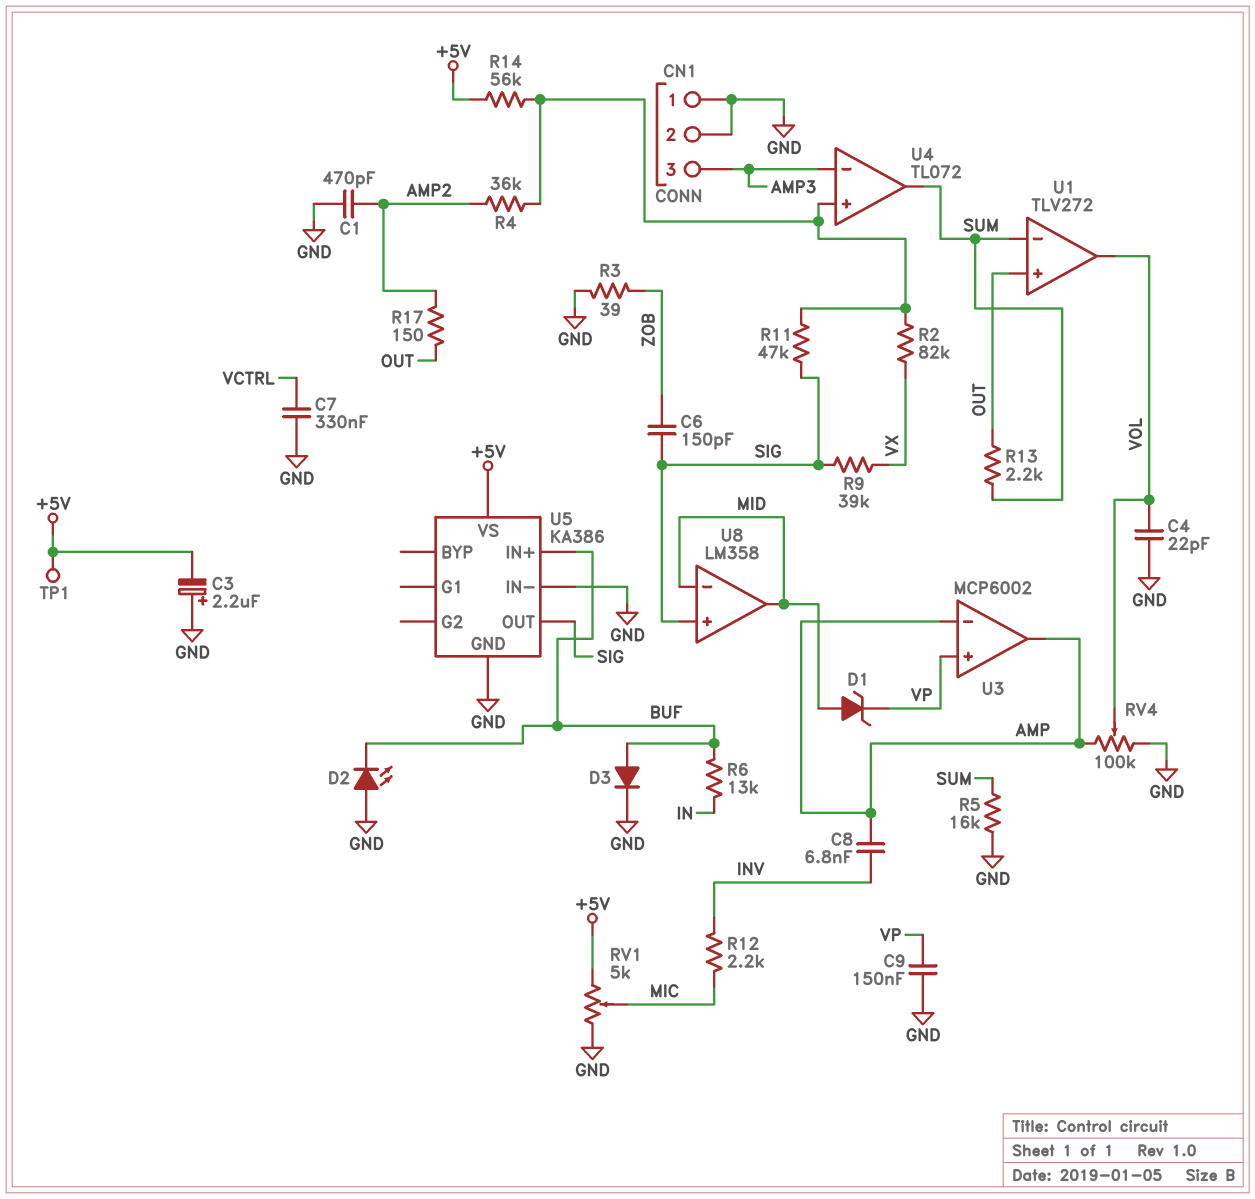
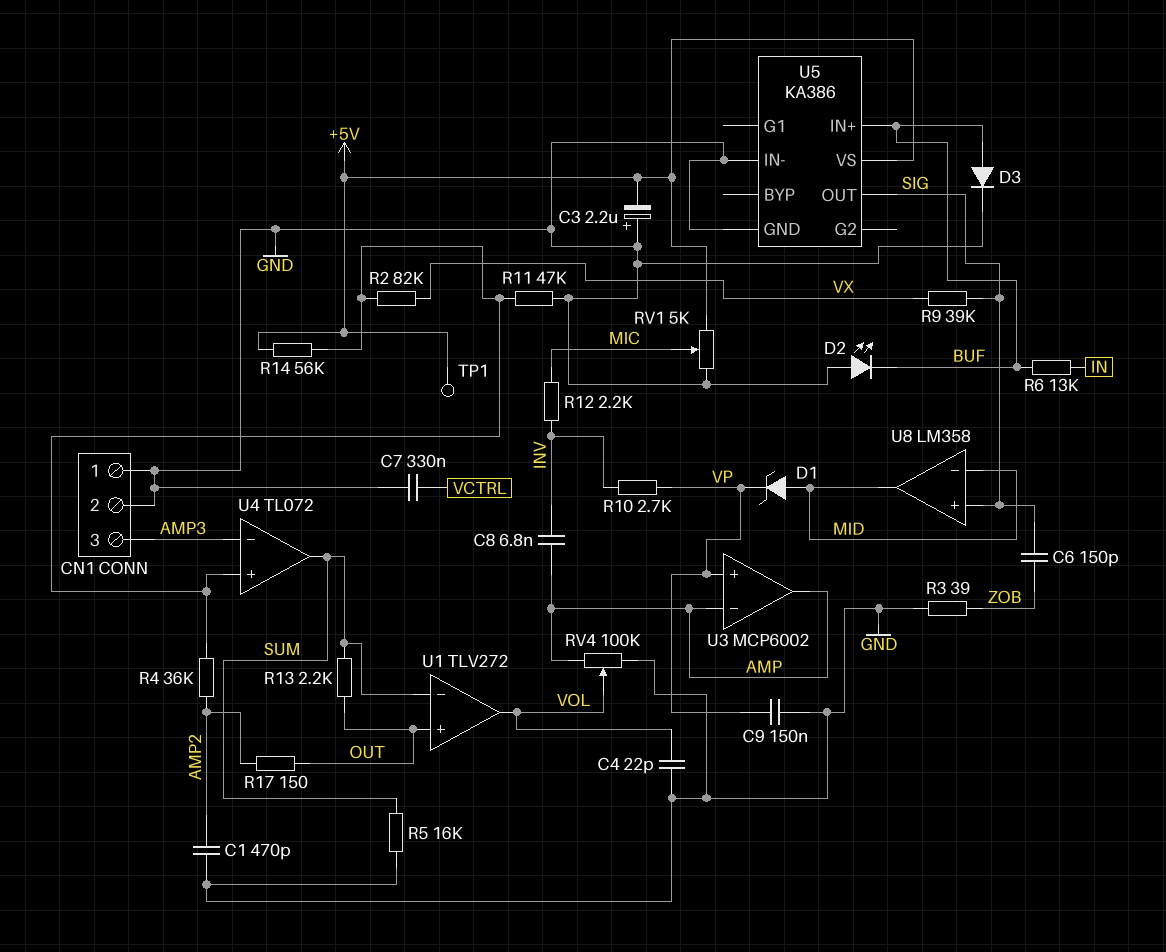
R10: none -> 2.7k (INV, VP)
R11: 47k (SIG, U4/in+) -> 47k (GND, U4/in+)

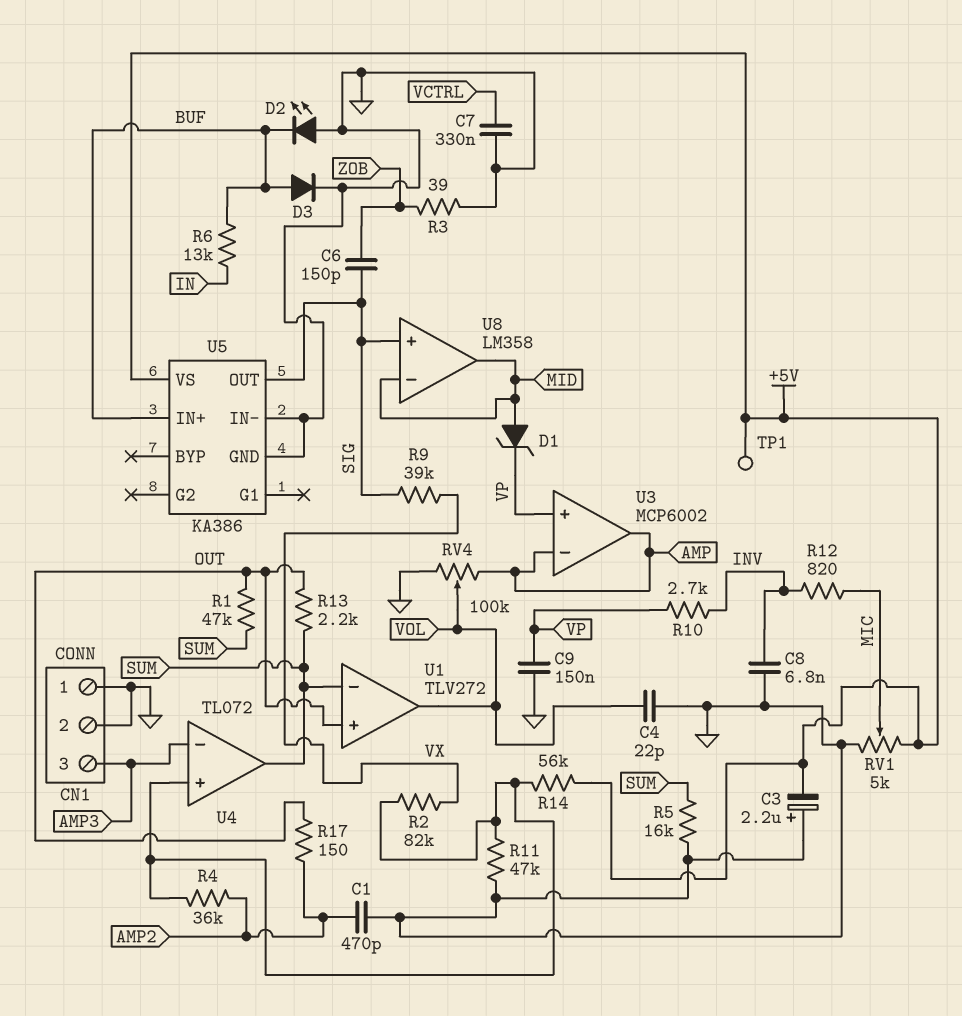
C8: 6.8nF (AMP, INV) -> 6.8nF (GND, INV)
R1: none -> 47k (OUT, SUM)
R12: 2.2k (INV, MIC) -> 820 (INV, MIC)

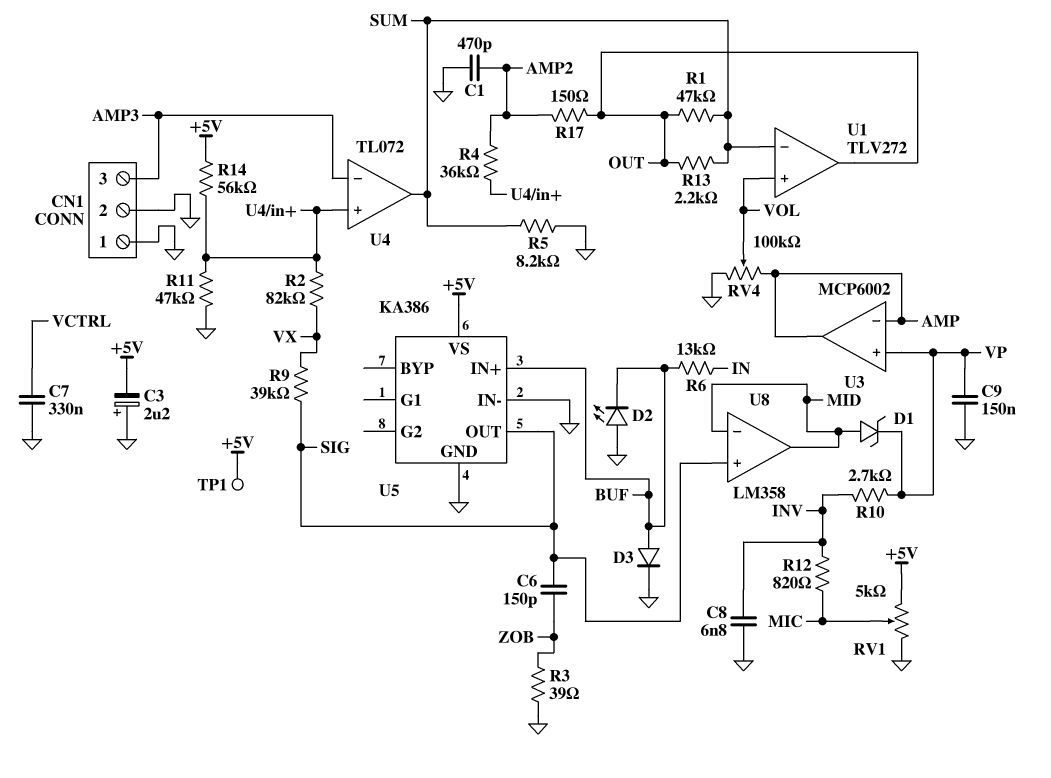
C4: 22pF (GND, VOL) -> none
R5: 16k (GND, SUM) -> 8.2k (GND, SUM)
U1 pin in+: OUT -> VOL
U1 pin out: VOL -> OUT

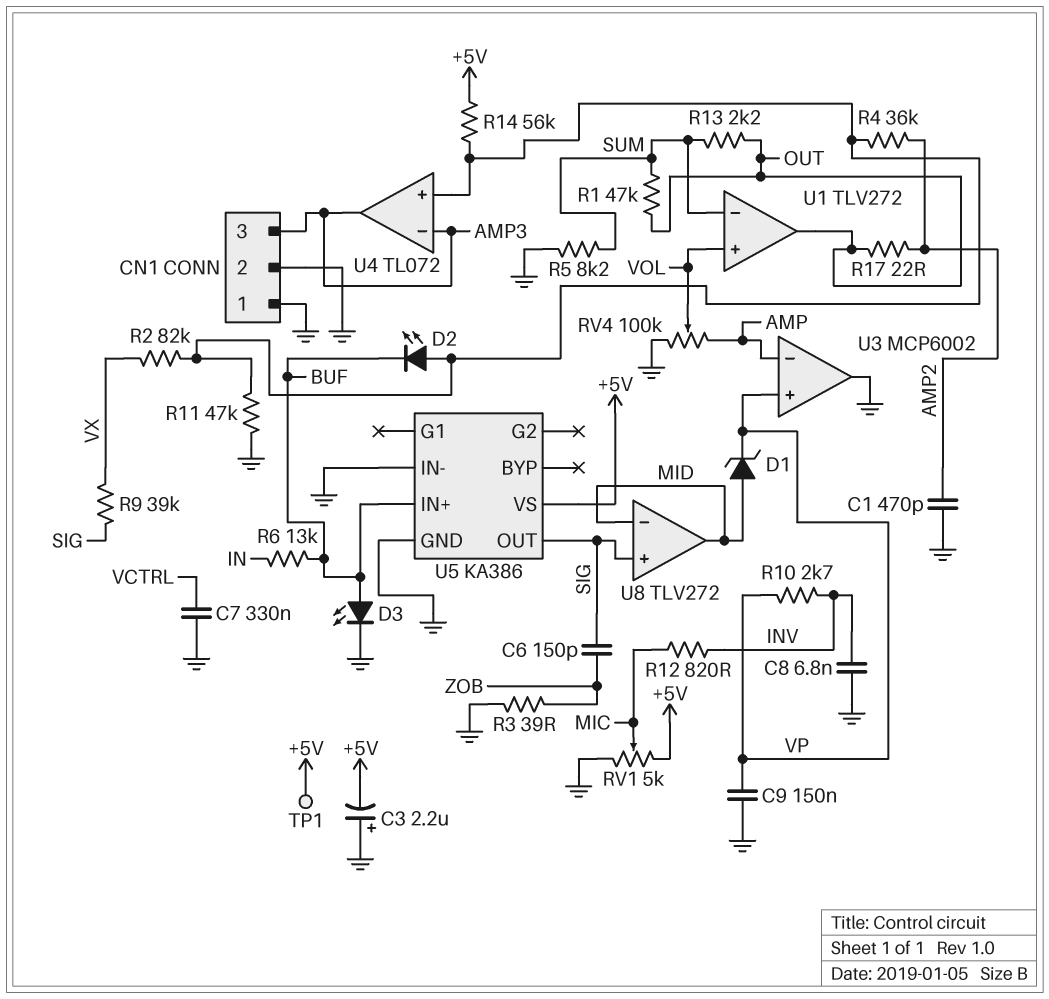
D2: LED (A GND, K BUF) -> LED (A U4/in+, K BUF)
D3: diode (A BUF, K GND) -> LED (A BUF, K GND)
R17: 150 (AMP2, OUT) -> 22 (AMP2, OUT)
U3 pin out: AMP -> GND
U4 pin out: SUM -> AMP3
U8: LM358 -> TLV272

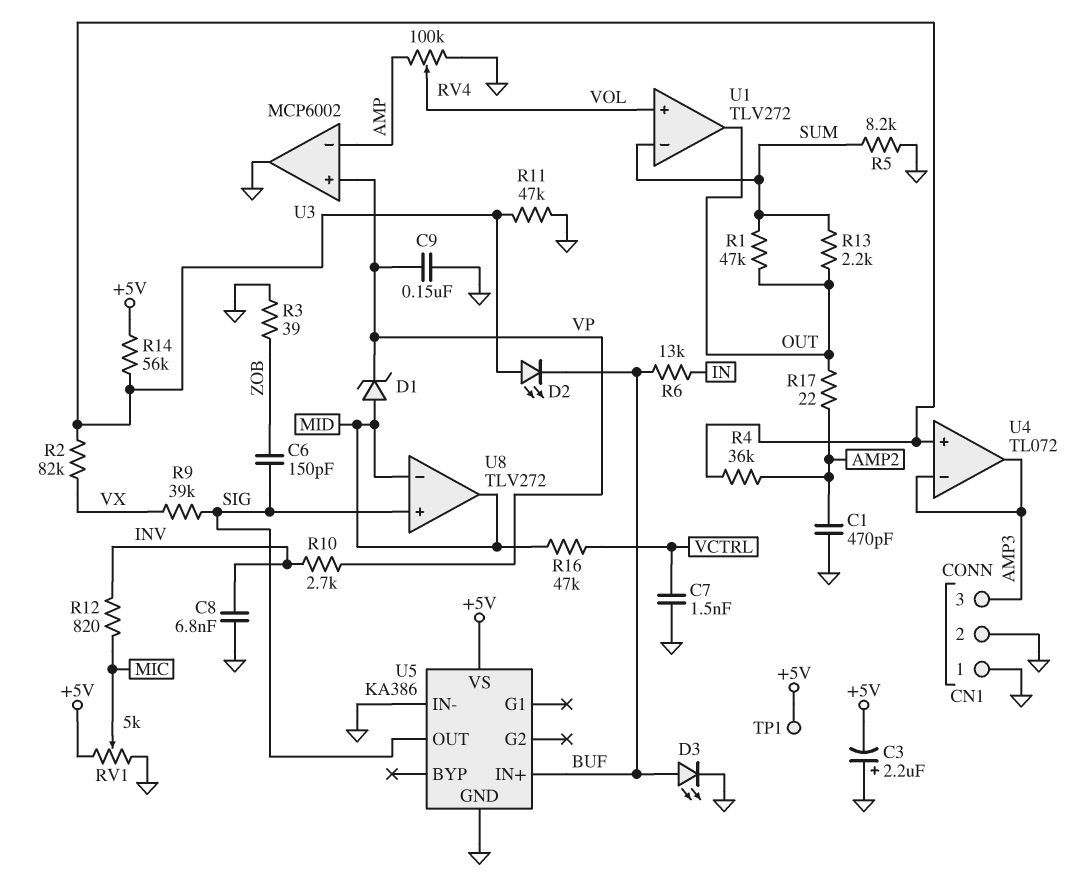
C7: 330nF (GND, VCTRL) -> 1.5nF (GND, VCTRL)
R16: none -> 47k (MID, VCTRL)

